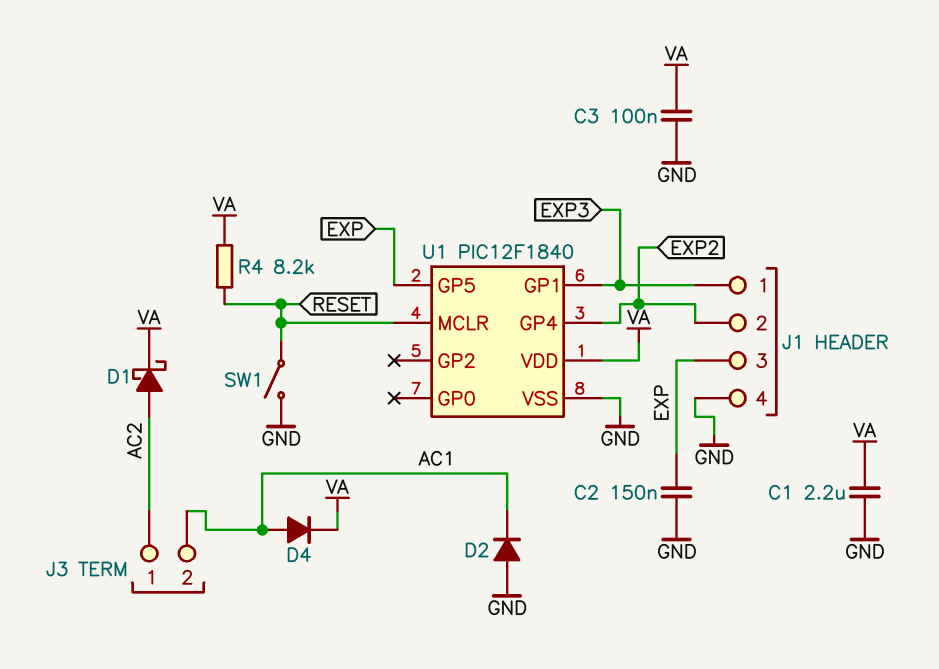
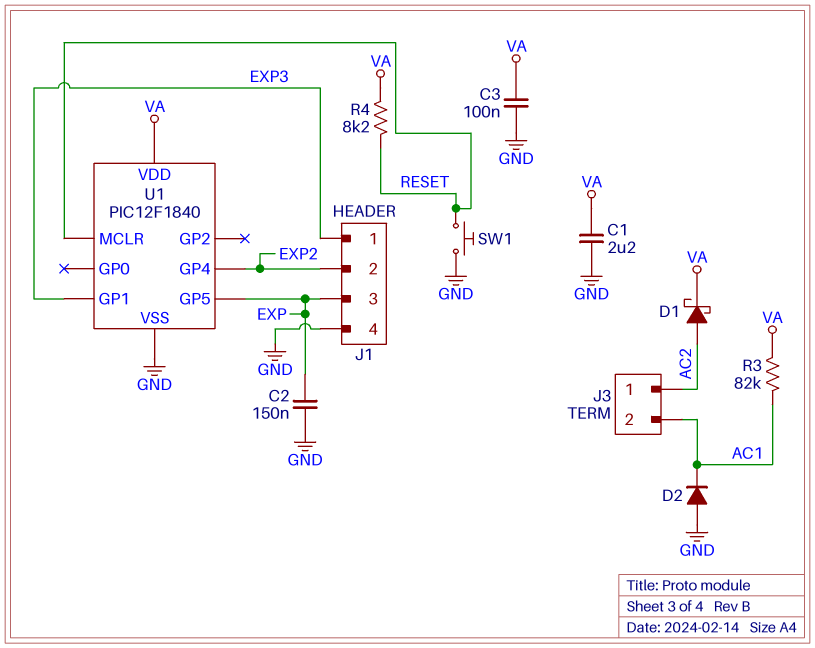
D4: diode (A AC1, K VA) -> none
R3: none -> 82k (AC1, VA)
SW1: switch (GND, RESET) -> button (GND, RESET)

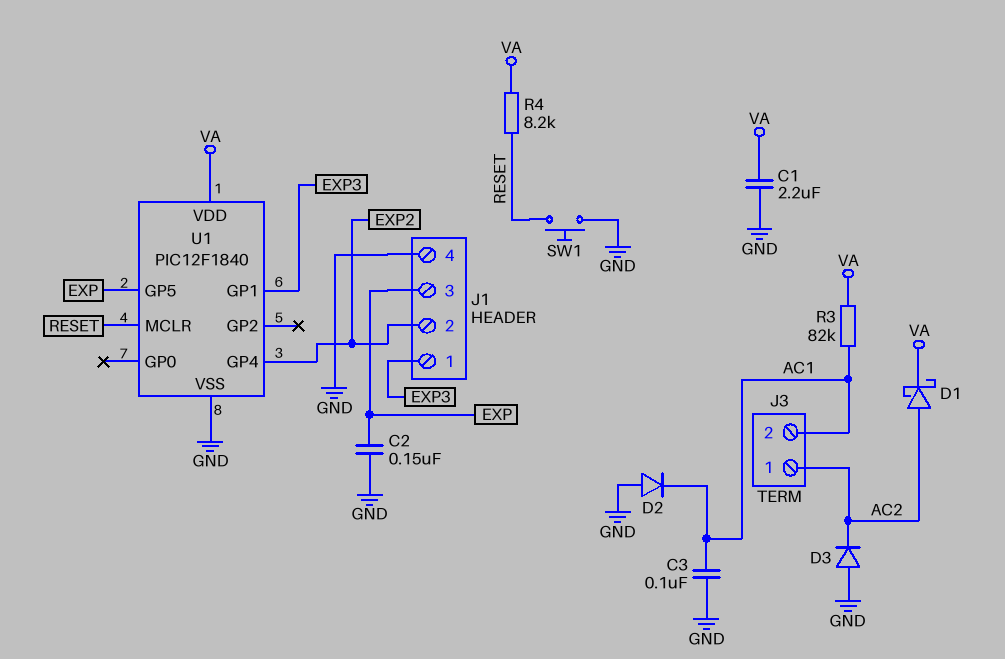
C3: 100nF (GND, VA) -> 100nF (AC1, GND)
D3: none -> diode (A GND, K AC2)

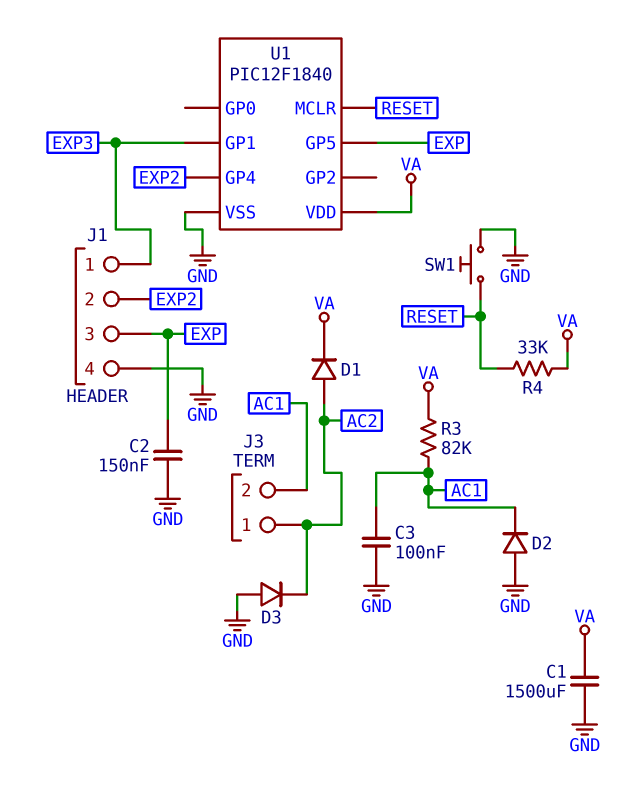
C1: 2.2uF (GND, VA) -> 1500uF (GND, VA)
D1: schottky (A AC2, K VA) -> diode (A AC2, K VA)
R4: 8.2k (RESET, VA) -> 33k (RESET, VA)

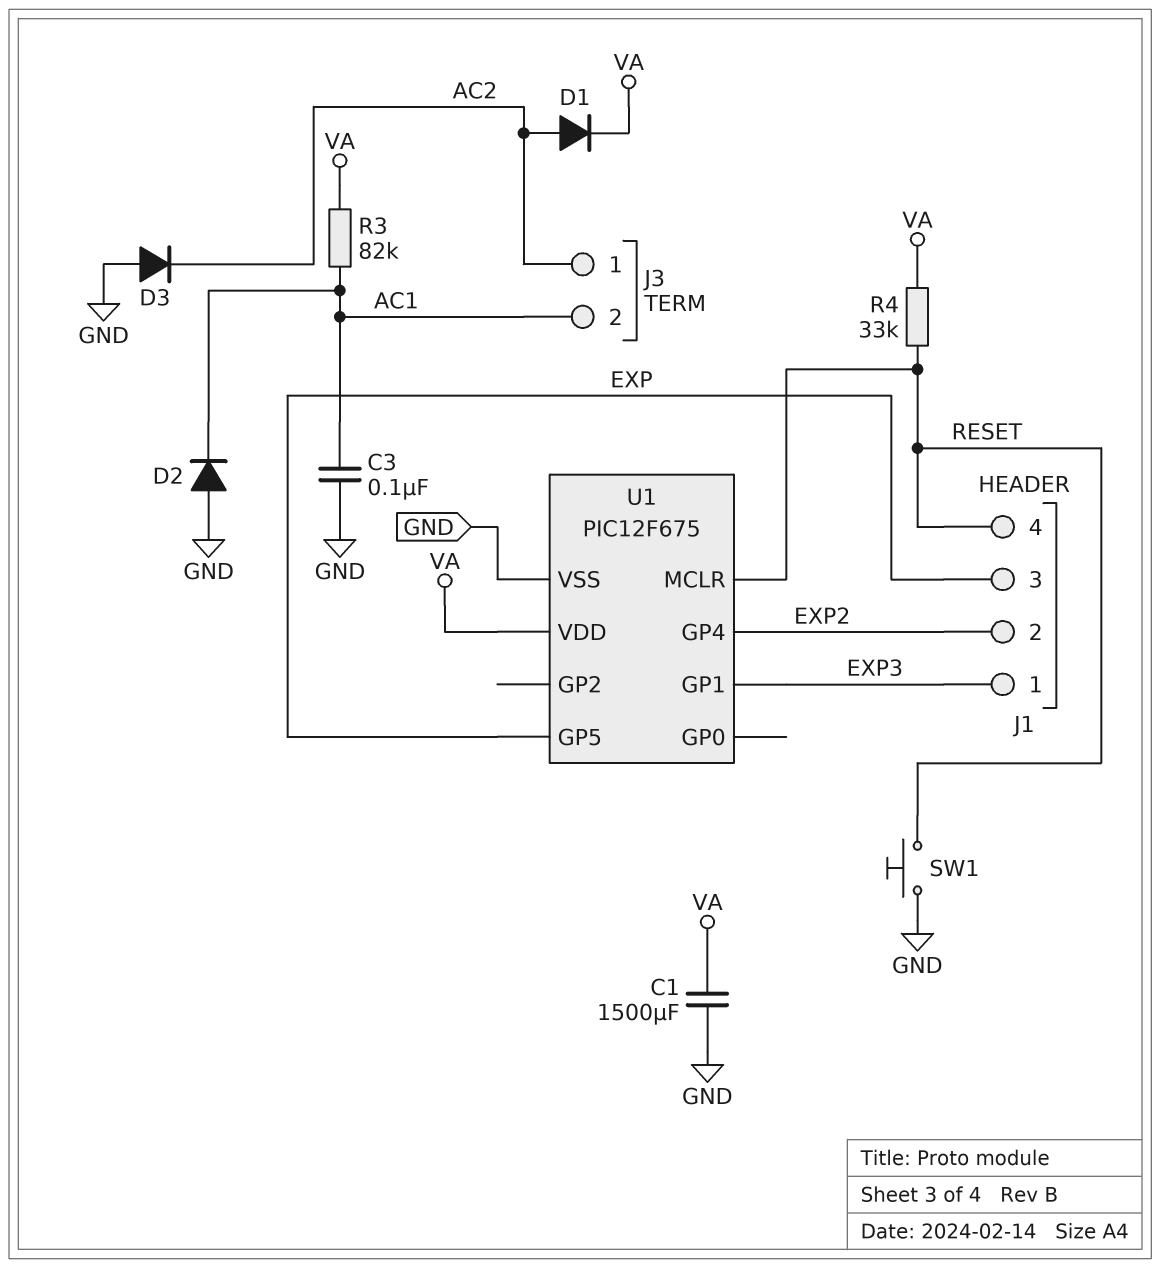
C2: 150nF (EXP, GND) -> none
J1 pin 4: GND -> RESET
U1: PIC12F1840 -> PIC12F675

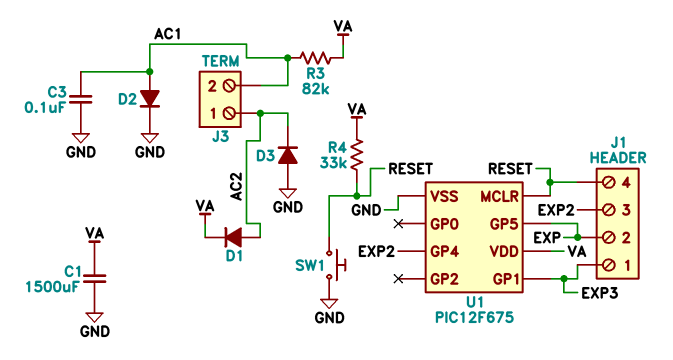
D2: diode (A GND, K AC1) -> diode (A AC1, K GND)
J1 pin 2: EXP2 -> EXP
J1 pin 3: EXP -> EXP2

